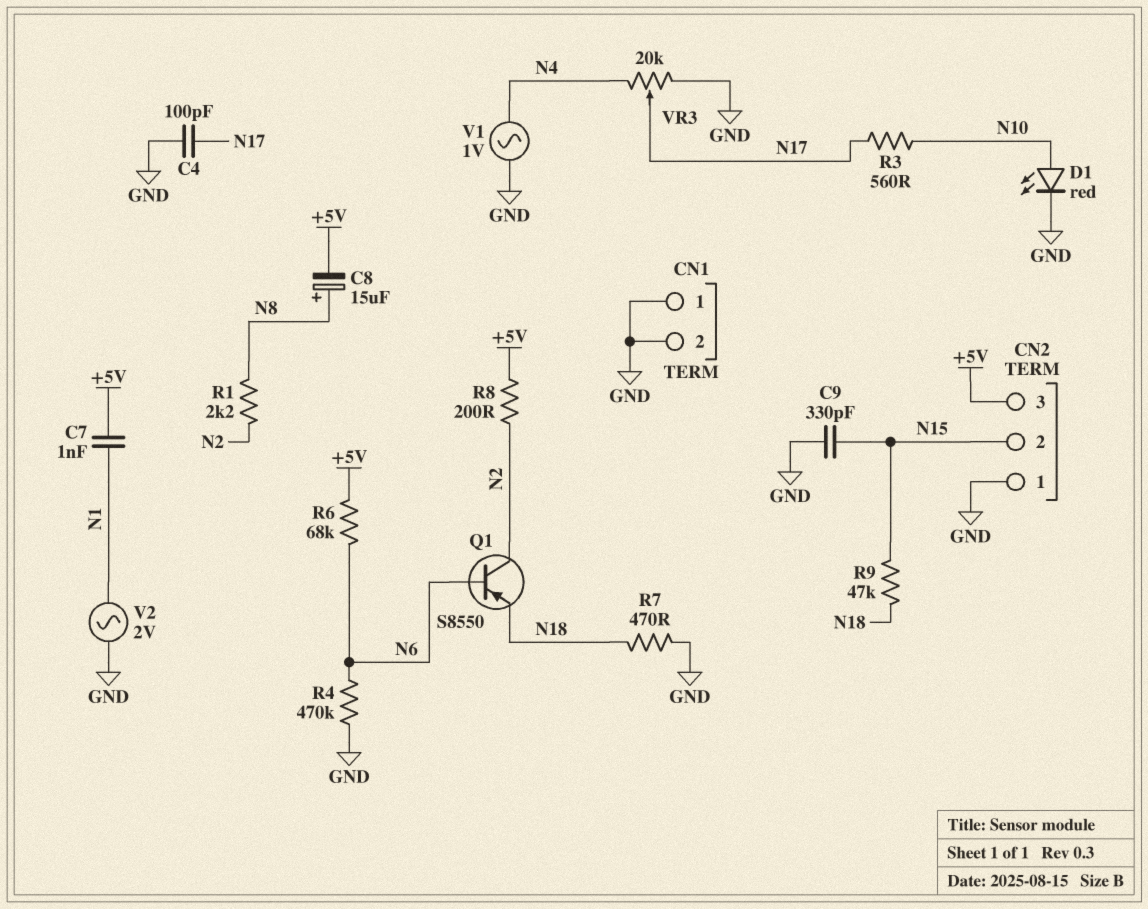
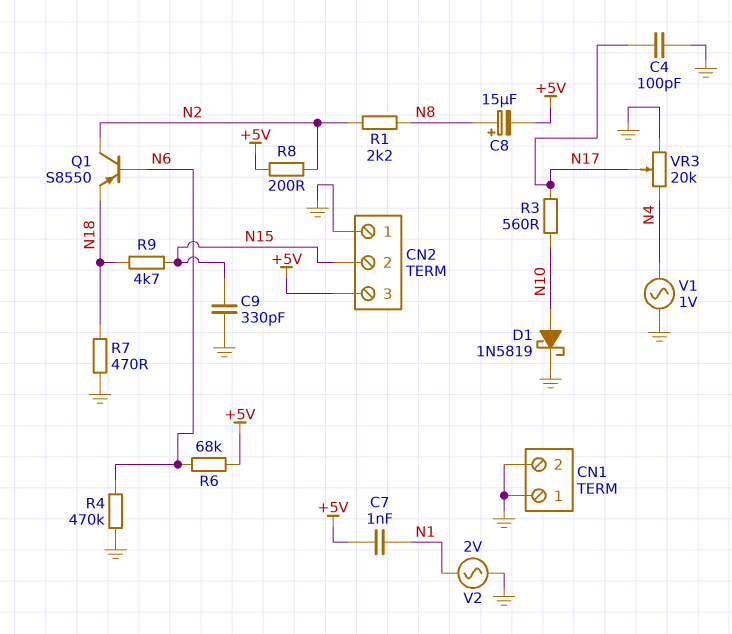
D1: LED red (A N10, K GND) -> schottky 1N5819 (A N10, K GND)
R9: 47k (N15, N18) -> 4.7k (N15, N18)

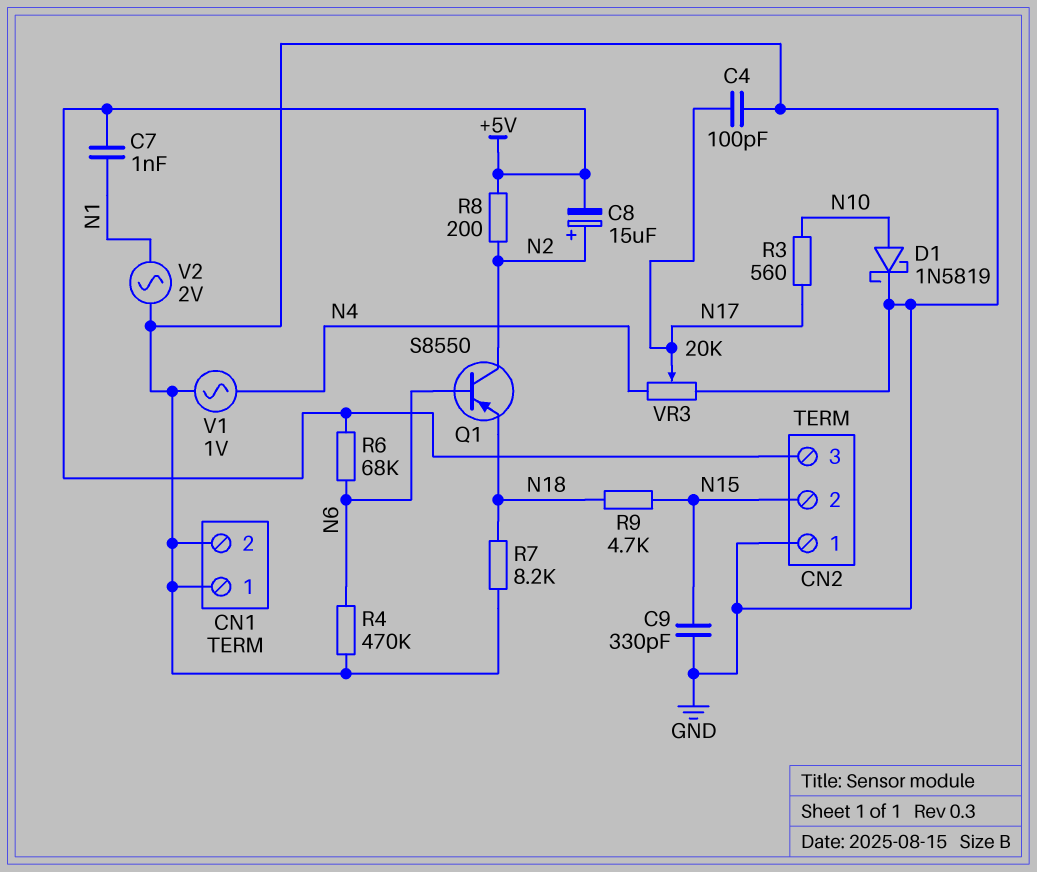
C8: 15uF (plus N8, minus +5V) -> 15uF (plus N2, minus +5V)
R1: 2.2k (N2, N8) -> none
R7: 470 (GND, N18) -> 8.2k (GND, N18)

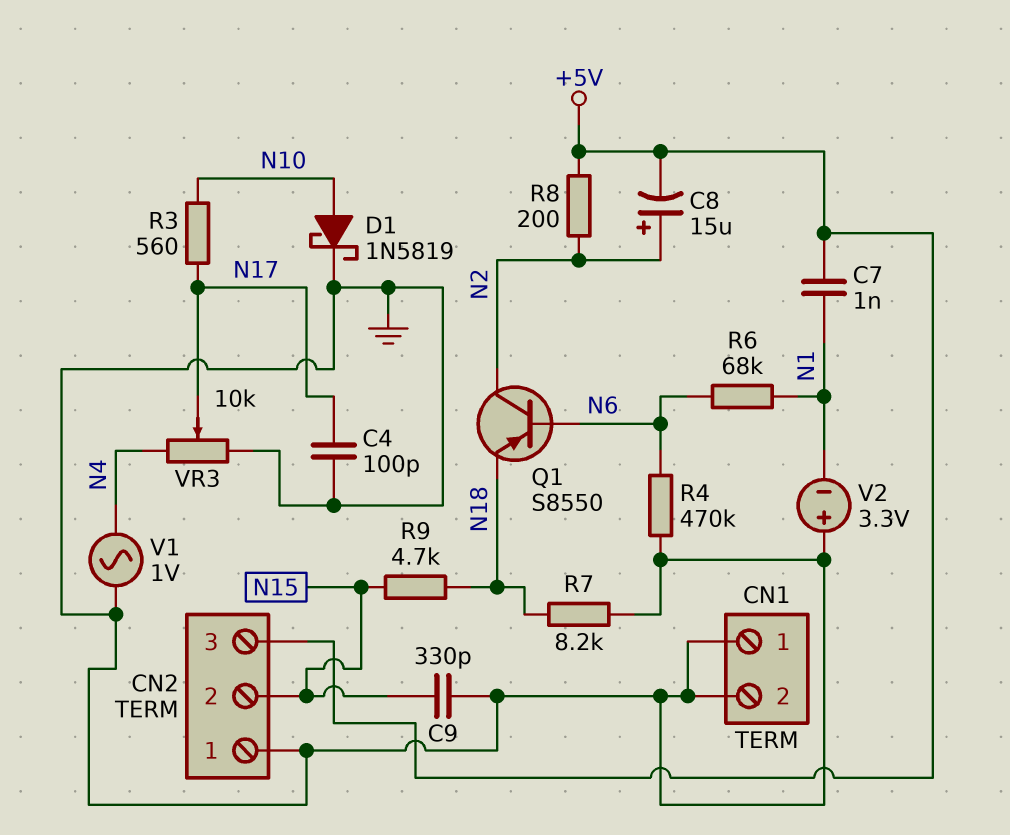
R6: 68k (+5V, N6) -> 68k (N1, N6)
V2: AC 2V (GND, N1) -> 3.3V (plus GND, minus N1)
VR3: 20k (GND, N4, wiper N17) -> 10k (GND, N4, wiper N17)

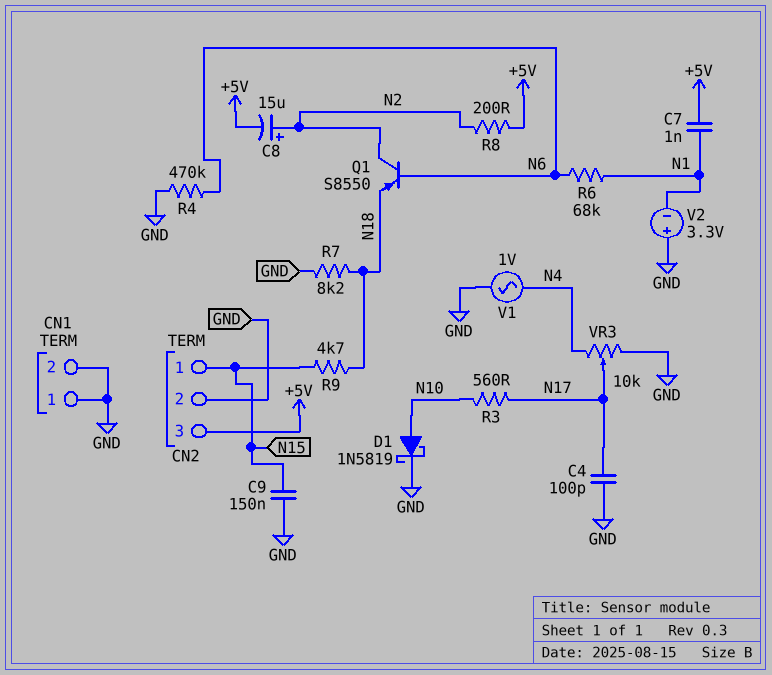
C9: 330pF (GND, N15) -> 150nF (GND, N15)
CN2 pin 1: GND -> N15
CN2 pin 2: N15 -> GND

